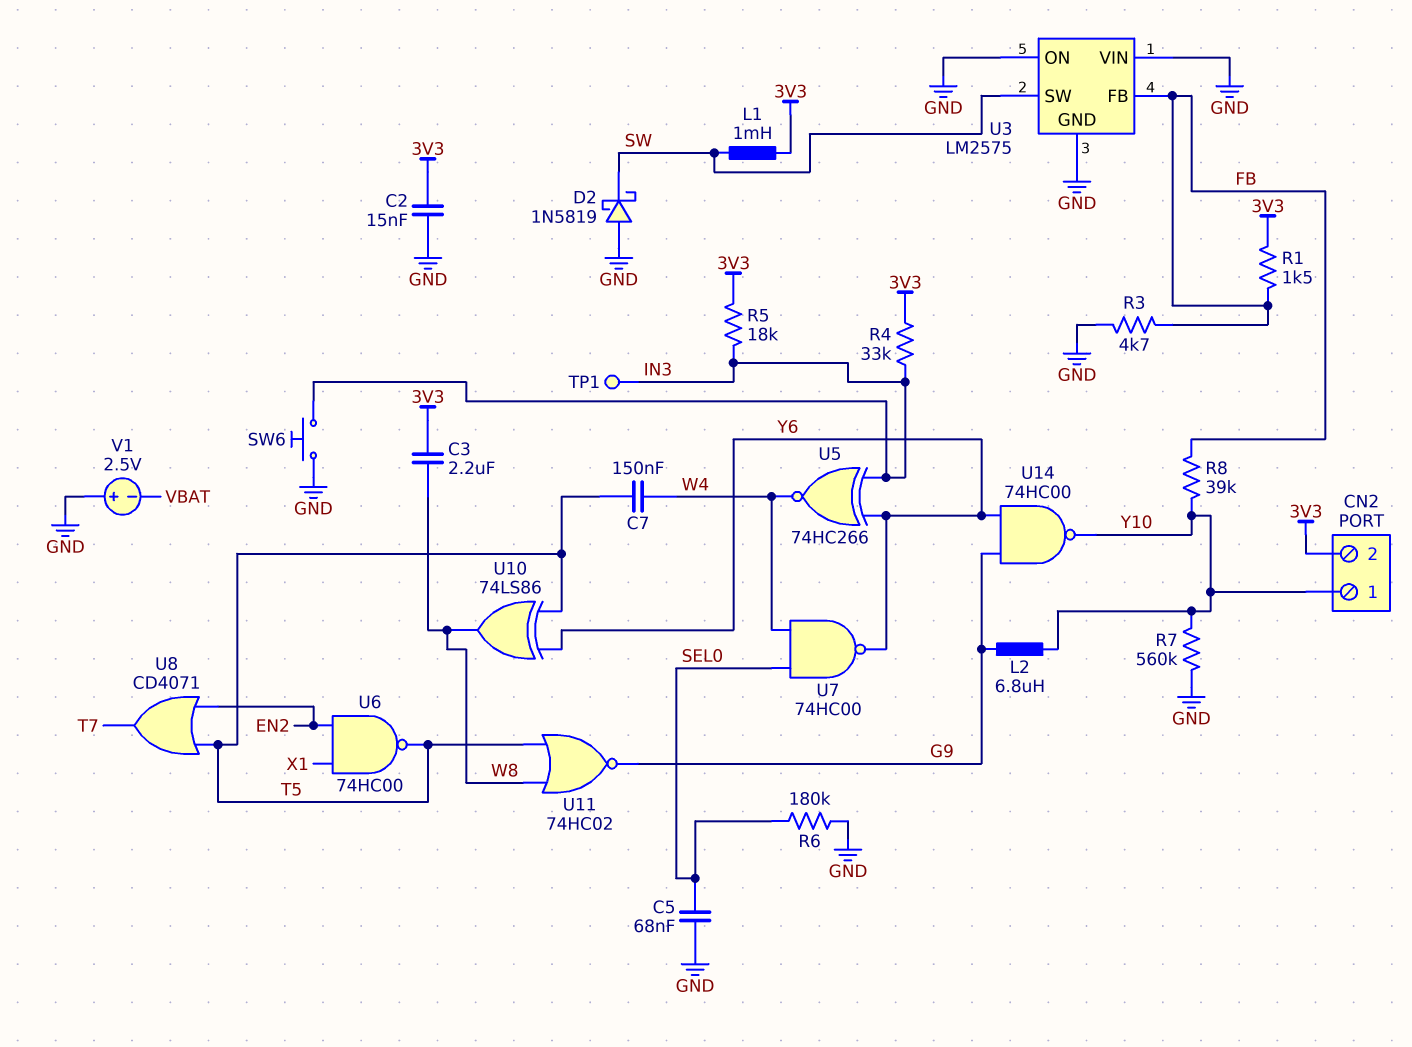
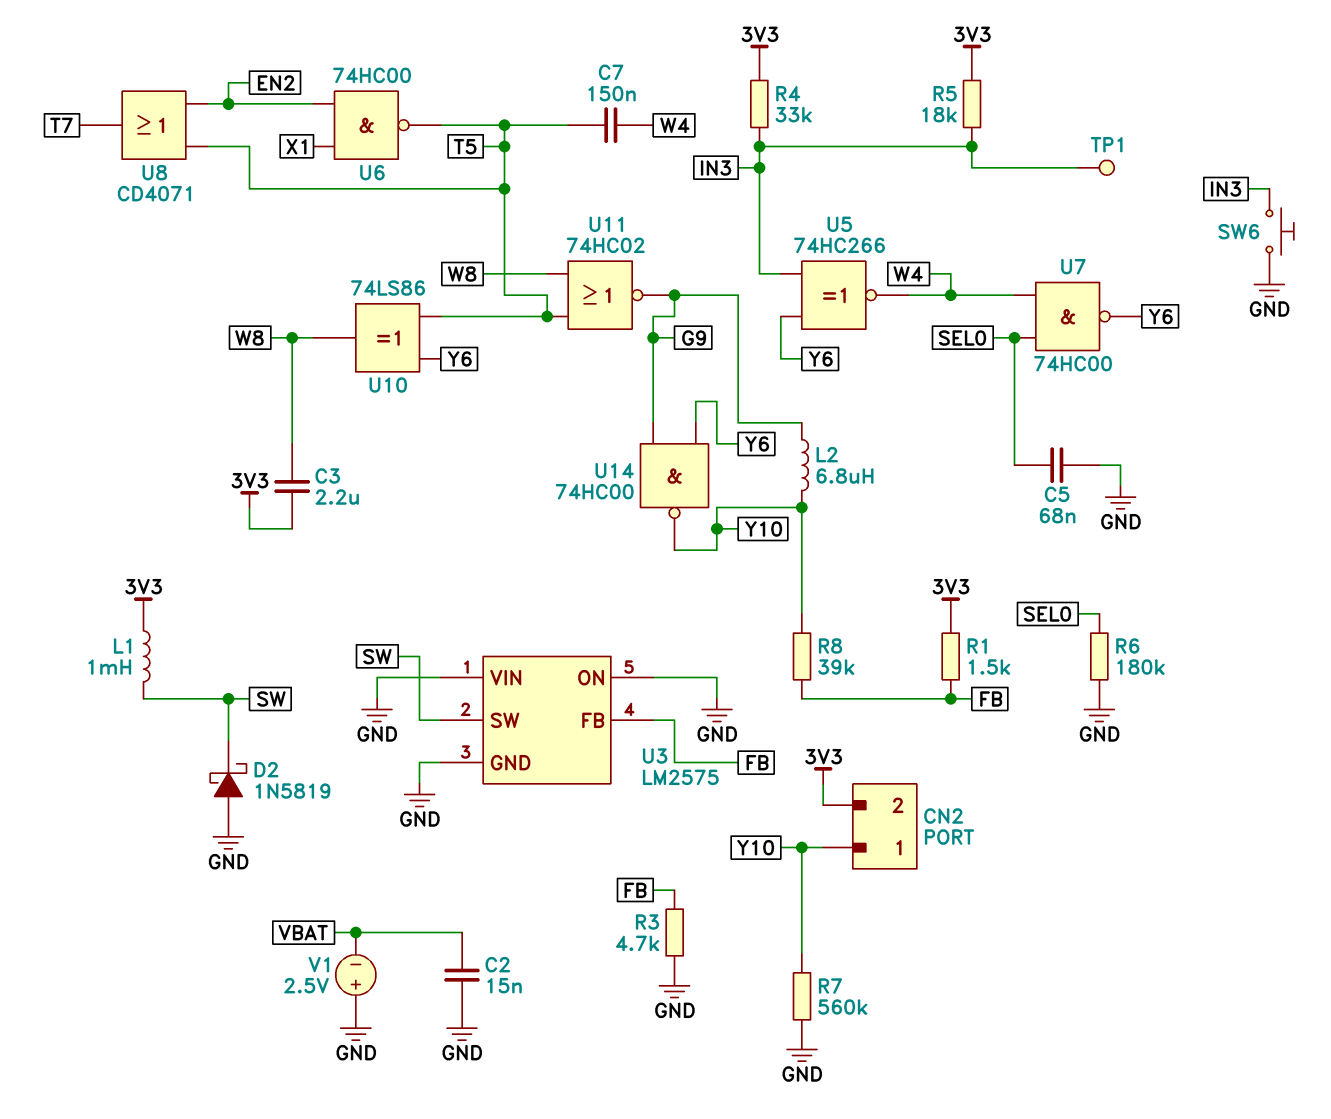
C2: 15nF (3V3, GND) -> 15nF (GND, VBAT)

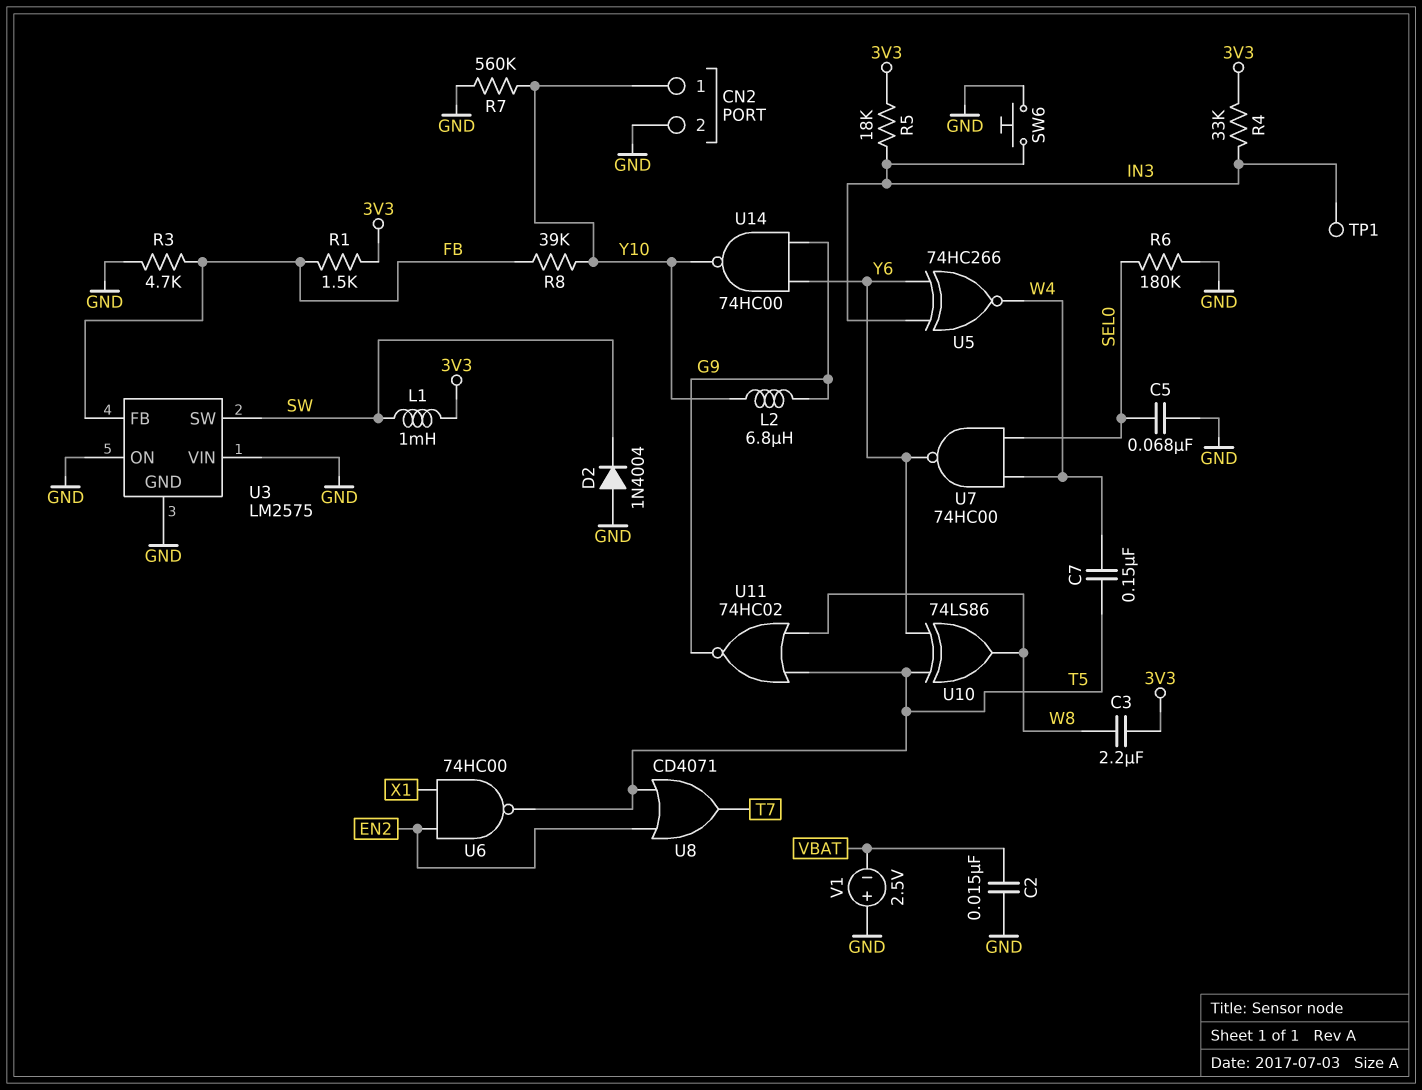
CN2 pin 2: 3V3 -> GND
D2: schottky 1N5819 (A GND, K SW) -> diode 1N4004 (A GND, K SW)

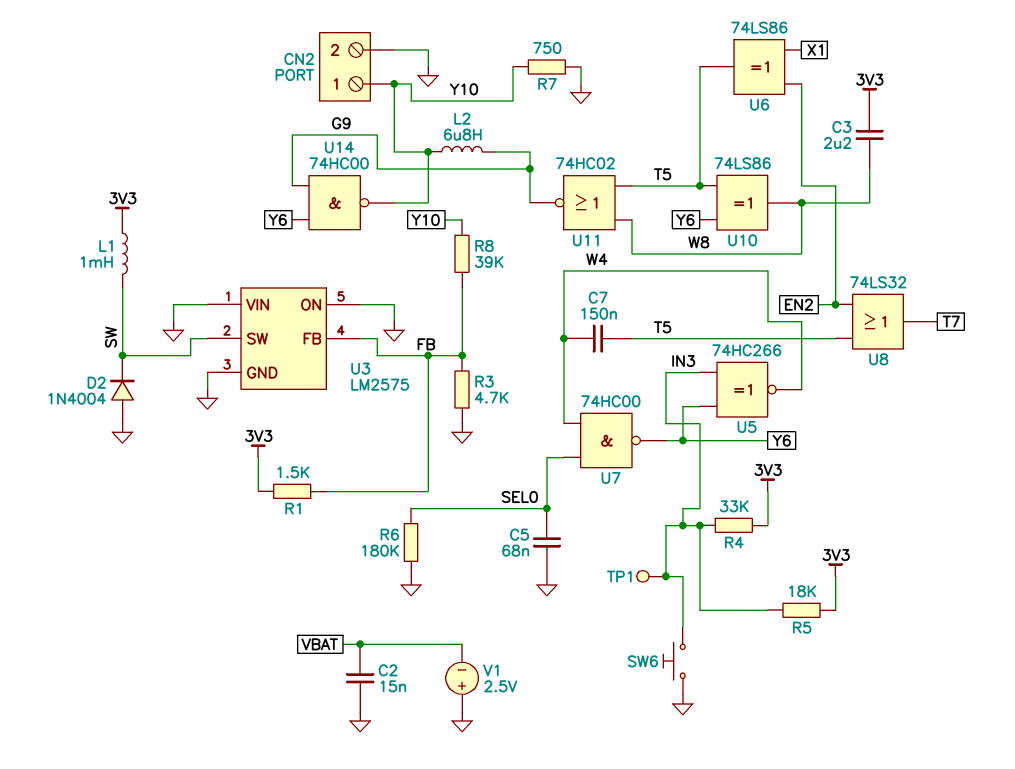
R7: 560k (GND, Y10) -> 750 (GND, Y10)
U6: NAND 74HC00 (in EN2, in X1, out T5) -> XOR 74LS86 (in EN2, in X1, out T5)
U8: OR CD4071 (in EN2, in T5, out T7) -> OR 74LS32 (in EN2, in T5, out T7)

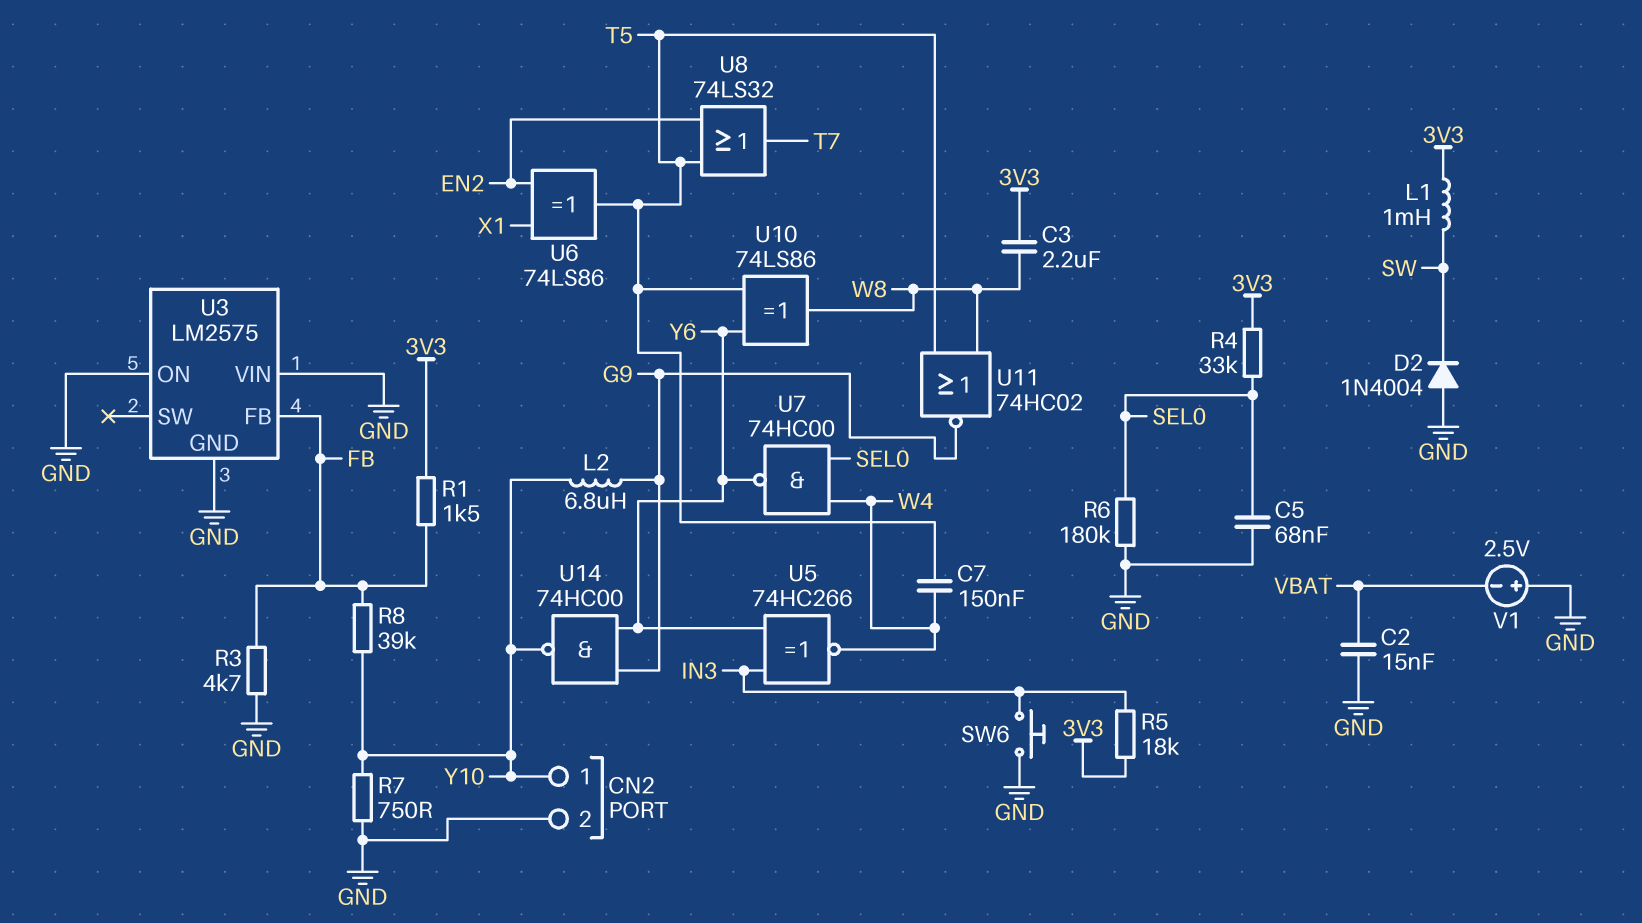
R4: 33k (3V3, IN3) -> 33k (3V3, SEL0)
TP1: test point (IN3) -> none
U3 pin SW: SW -> none

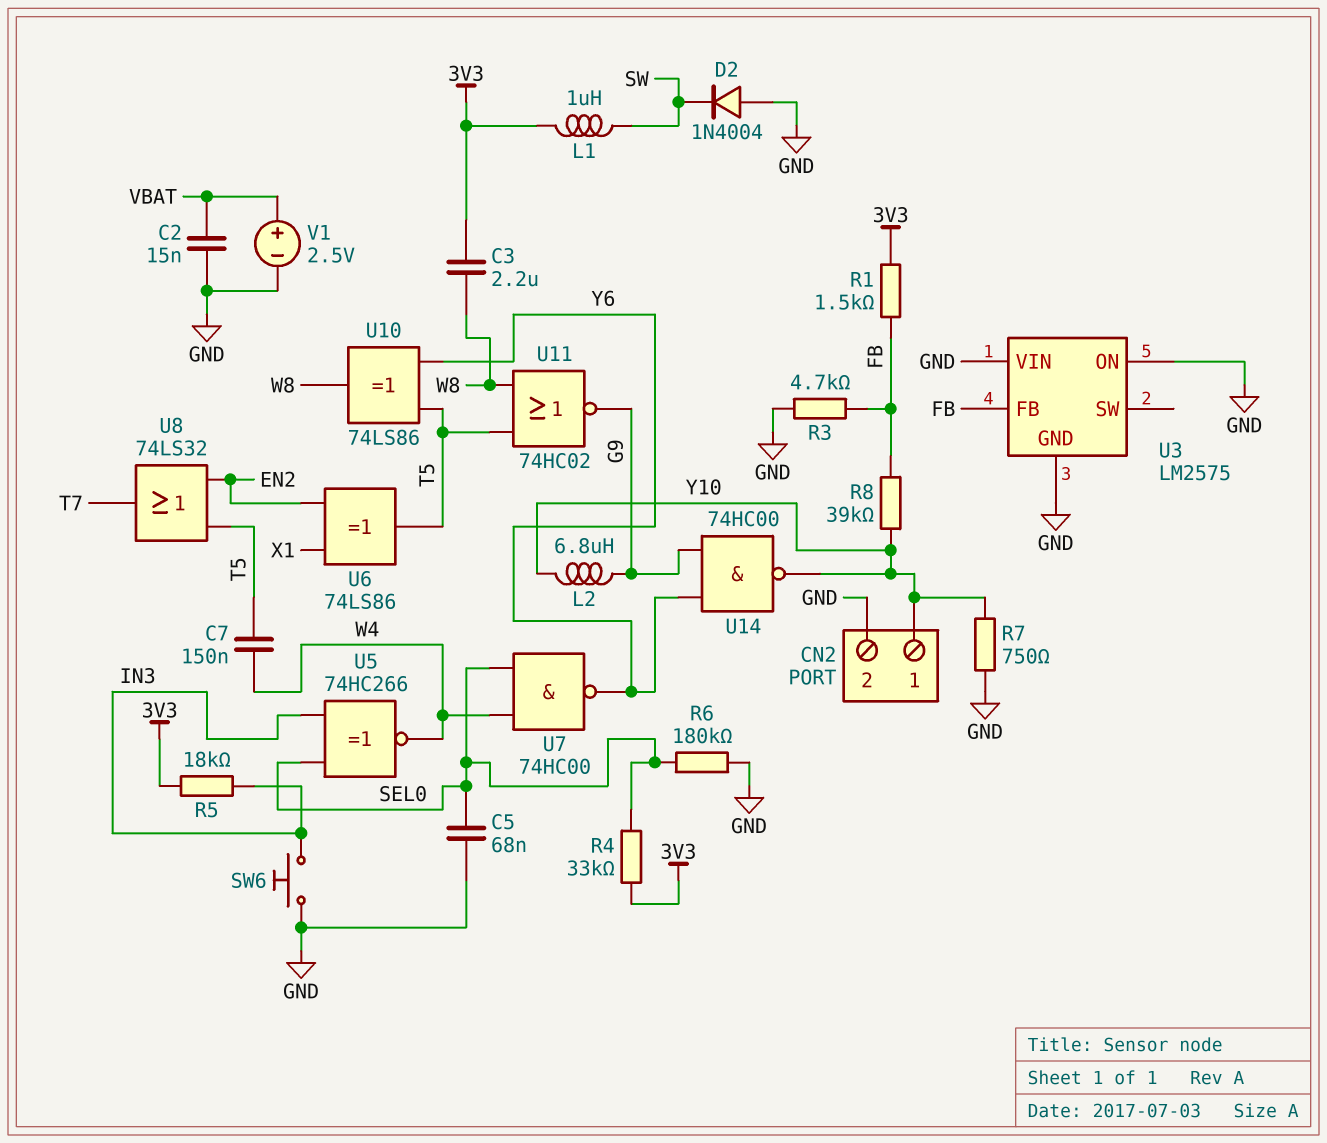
L1: 1mH (3V3, SW) -> 1uH (3V3, SW)
U5: XNOR 74HC266 (in IN3, in Y6, out W4) -> XNOR 74HC266 (in IN3, in SEL0, out W4)
V1: 2.5V (plus GND, minus VBAT) -> 2.5V (plus VBAT, minus GND)

